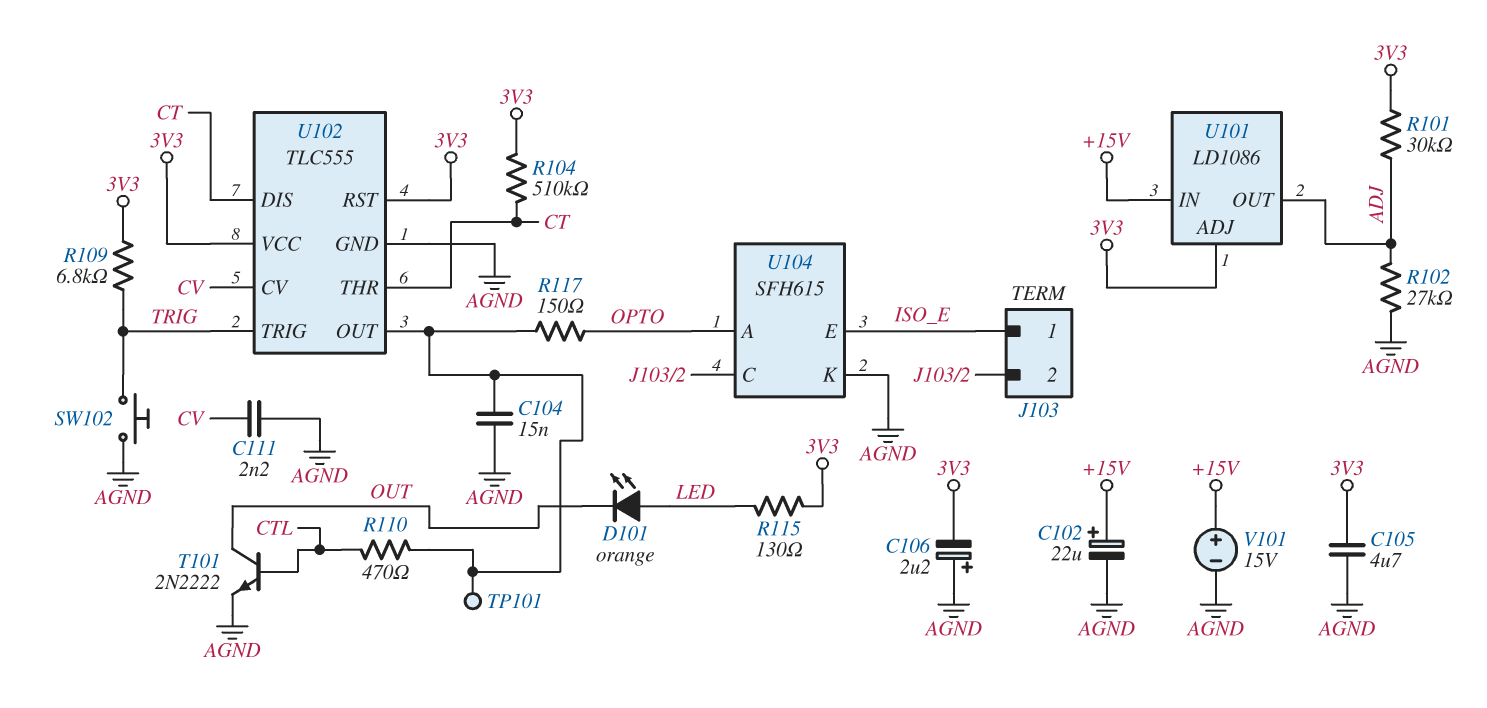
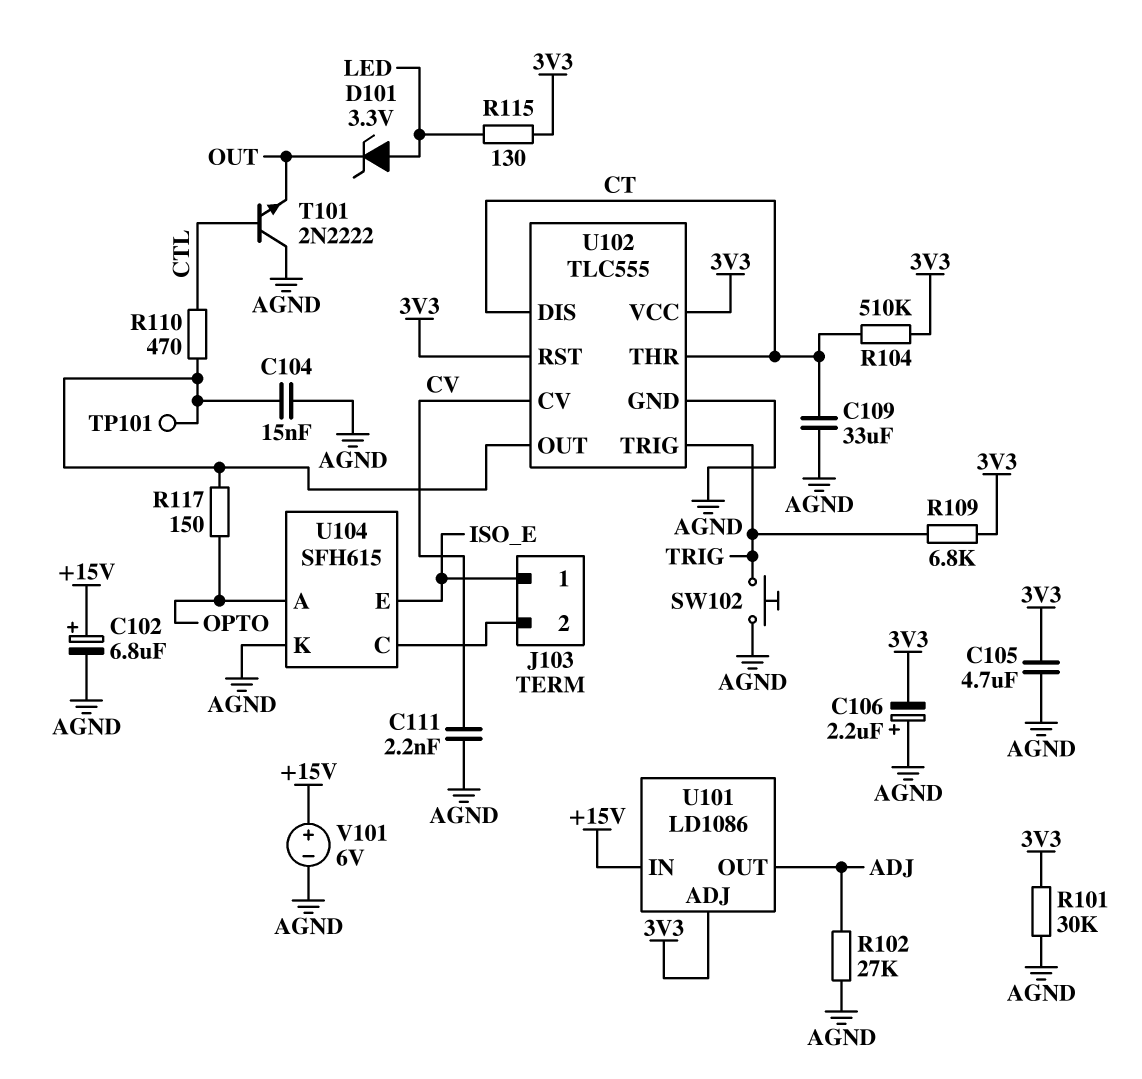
C102: 22uF (plus +15V, minus AGND) -> 6.8uF (plus +15V, minus AGND)
C109: none -> 33uF (AGND, CT)
D101: LED orange (A LED, K OUT) -> zener 3.3V (A LED, K OUT)
R101: 30k (3V3, ADJ) -> 30k (3V3, AGND)
T101: NPN 2N2222 (B CTL, C OUT, E AGND) -> NPN 2N2222 (B CTL, C AGND, E OUT)
V101: 15V (plus +15V, minus AGND) -> 6V (plus +15V, minus AGND)

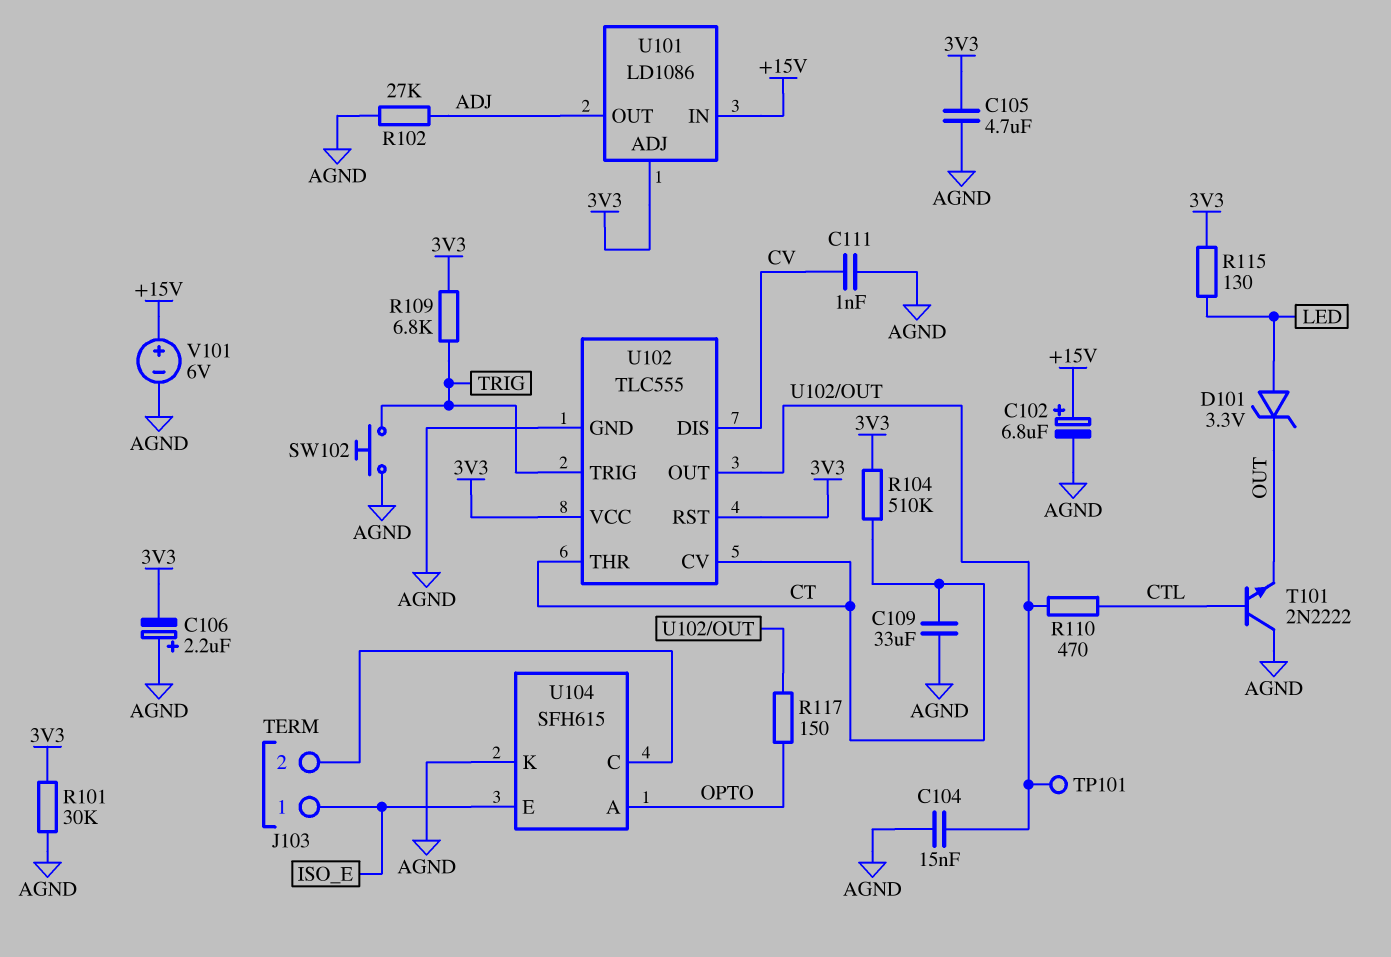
C111: 2.2nF (AGND, CV) -> 1nF (AGND, CV)
U102 pin CV: CV -> CT
U102 pin DIS: CT -> CV

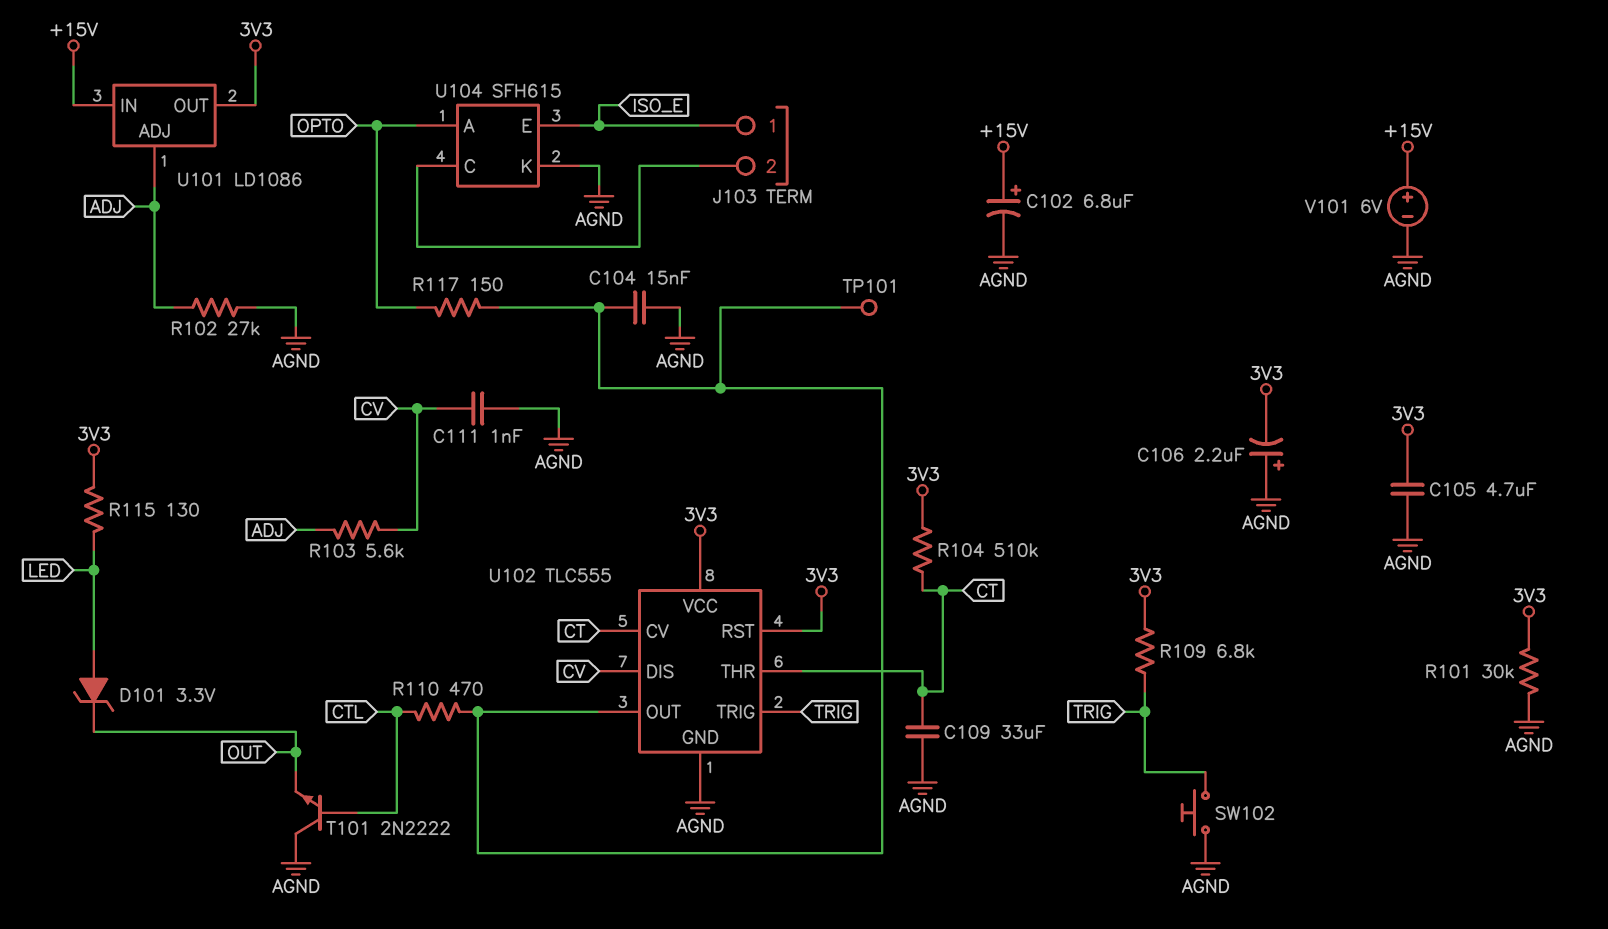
R103: none -> 5.6k (ADJ, CV)
U101 pin ADJ: 3V3 -> ADJ
U101 pin OUT: ADJ -> 3V3

